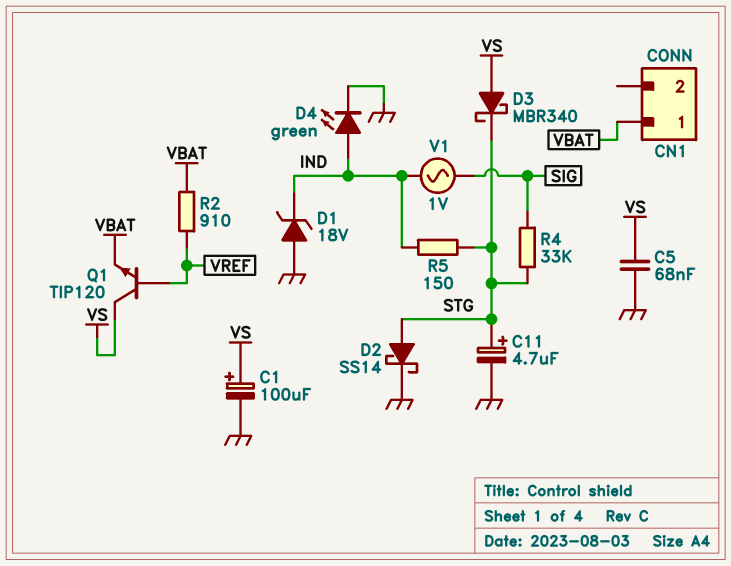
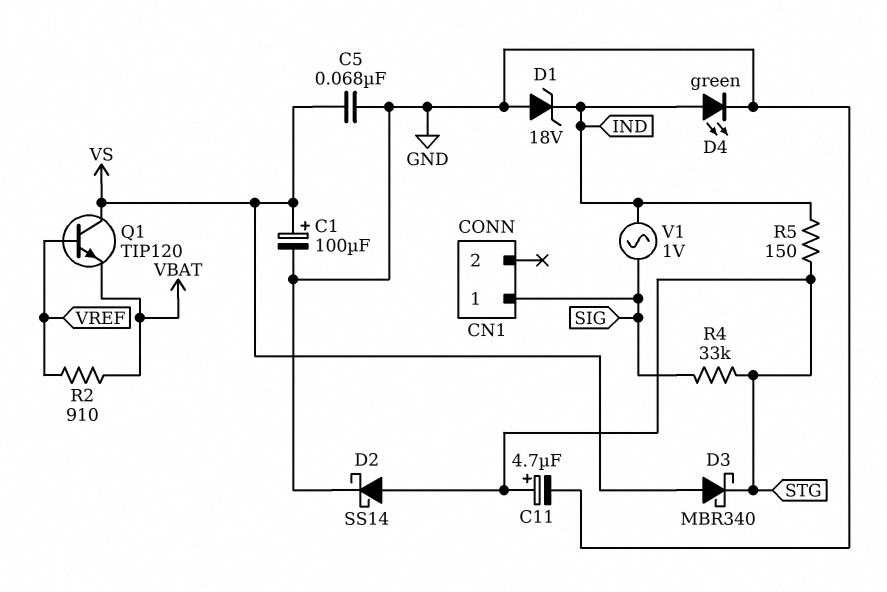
CN1 pin 1: VBAT -> SIG

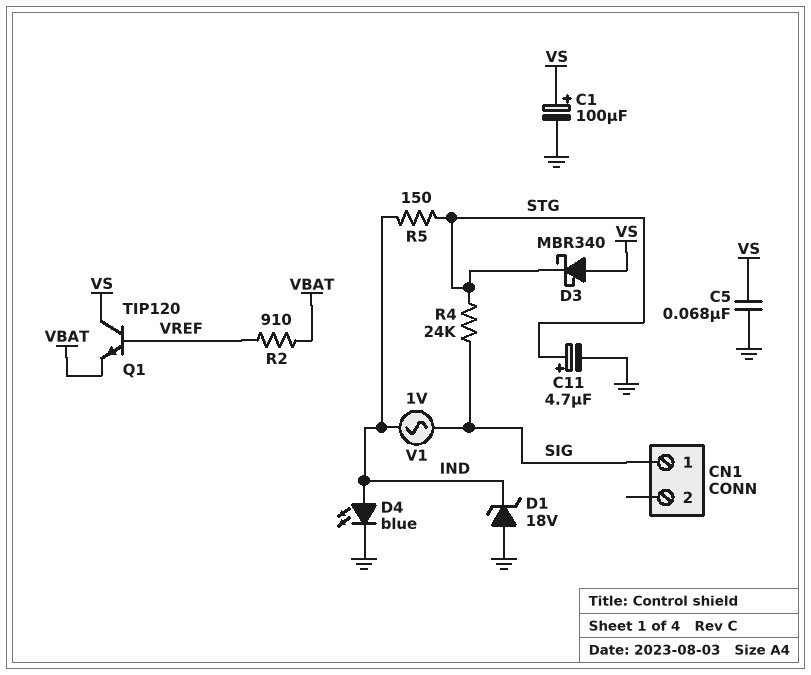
D2: schottky SS14 (A STG, K GND) -> none
D4: LED green (A IND, K GND) -> LED blue (A IND, K GND)
R4: 33k (SIG, STG) -> 24k (SIG, STG)

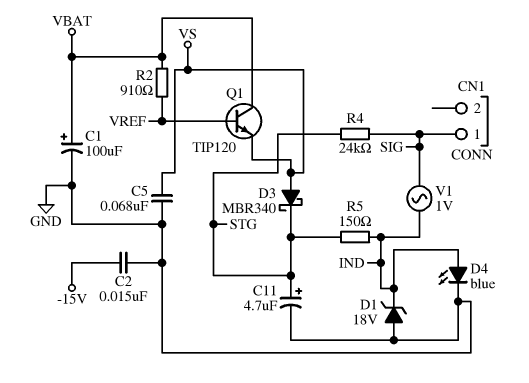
C1: 100uF (plus VS, minus GND) -> 100uF (plus VBAT, minus GND)
C2: none -> 15nF (-15V, GND)
Q1: NPN TIP120 (B VREF, C VS, E VBAT) -> NPN TIP120 (B VREF, C VBAT, E VS)

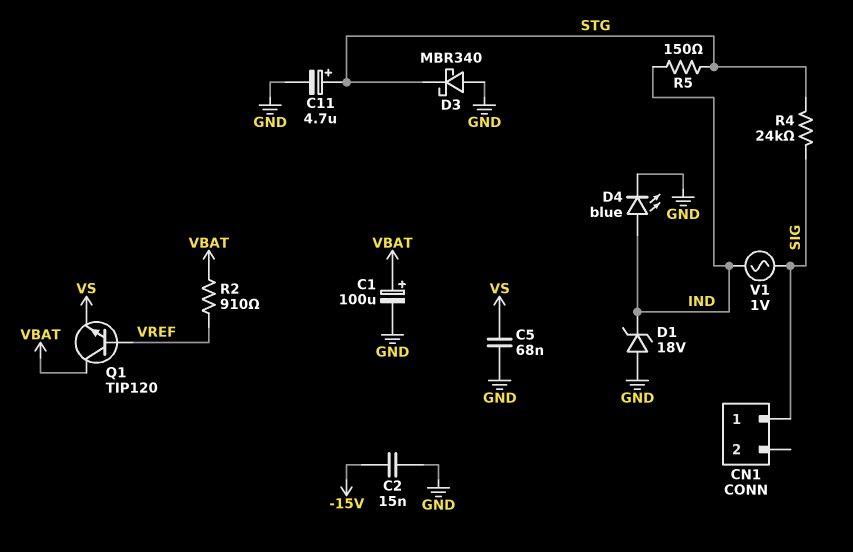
D3: schottky MBR340 (A VS, K STG) -> schottky MBR340 (A GND, K STG)

